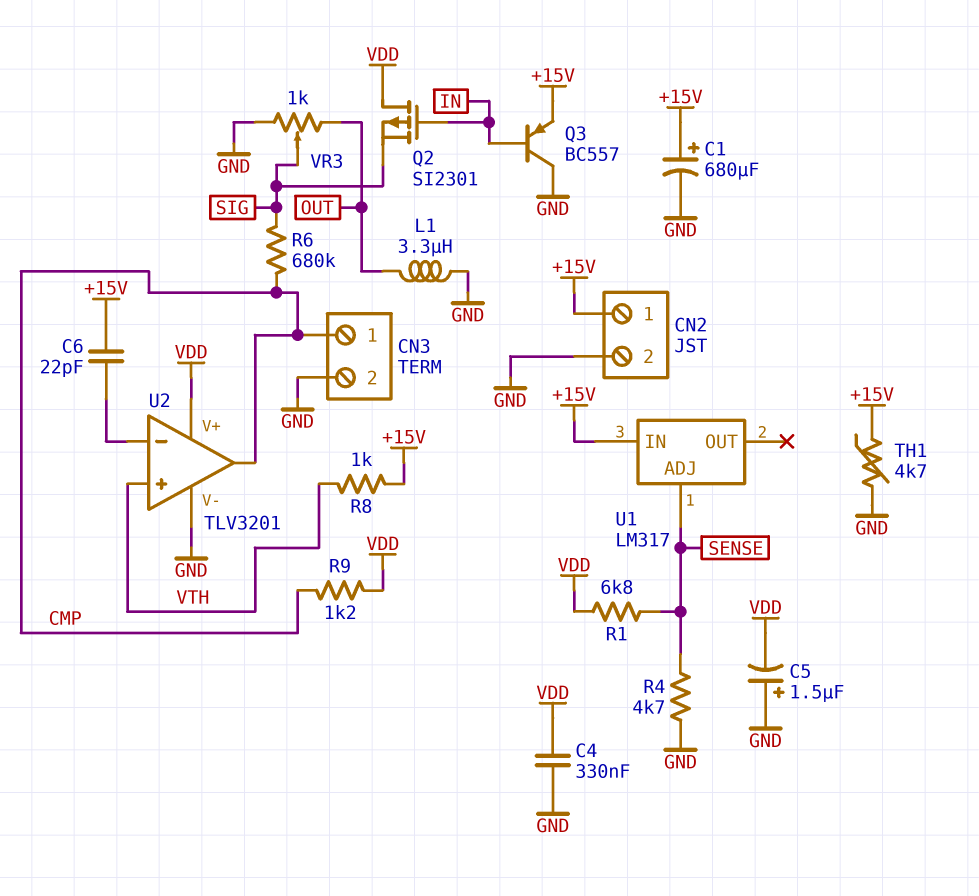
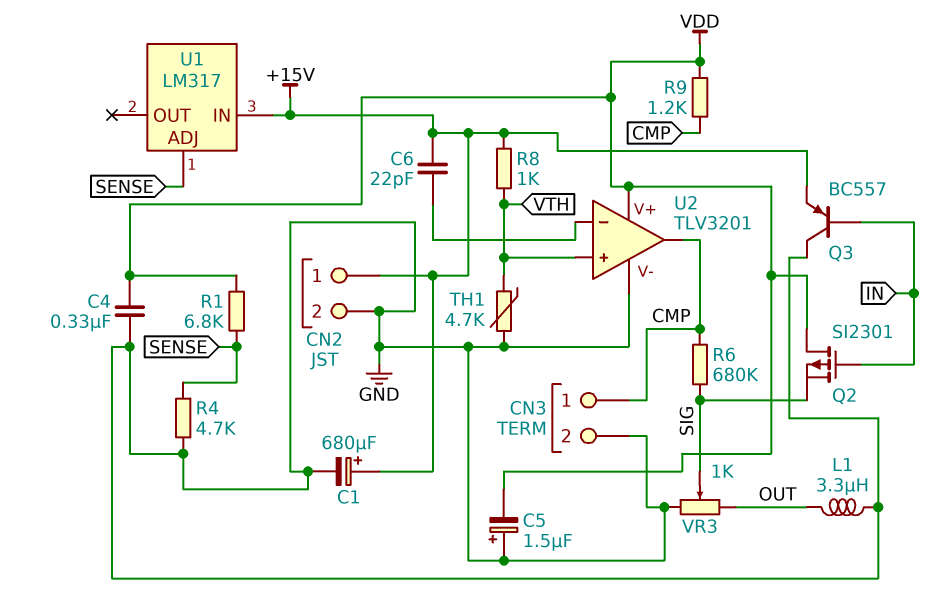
TH1: 4.7k (+15V, GND) -> 4.7k (GND, VTH)

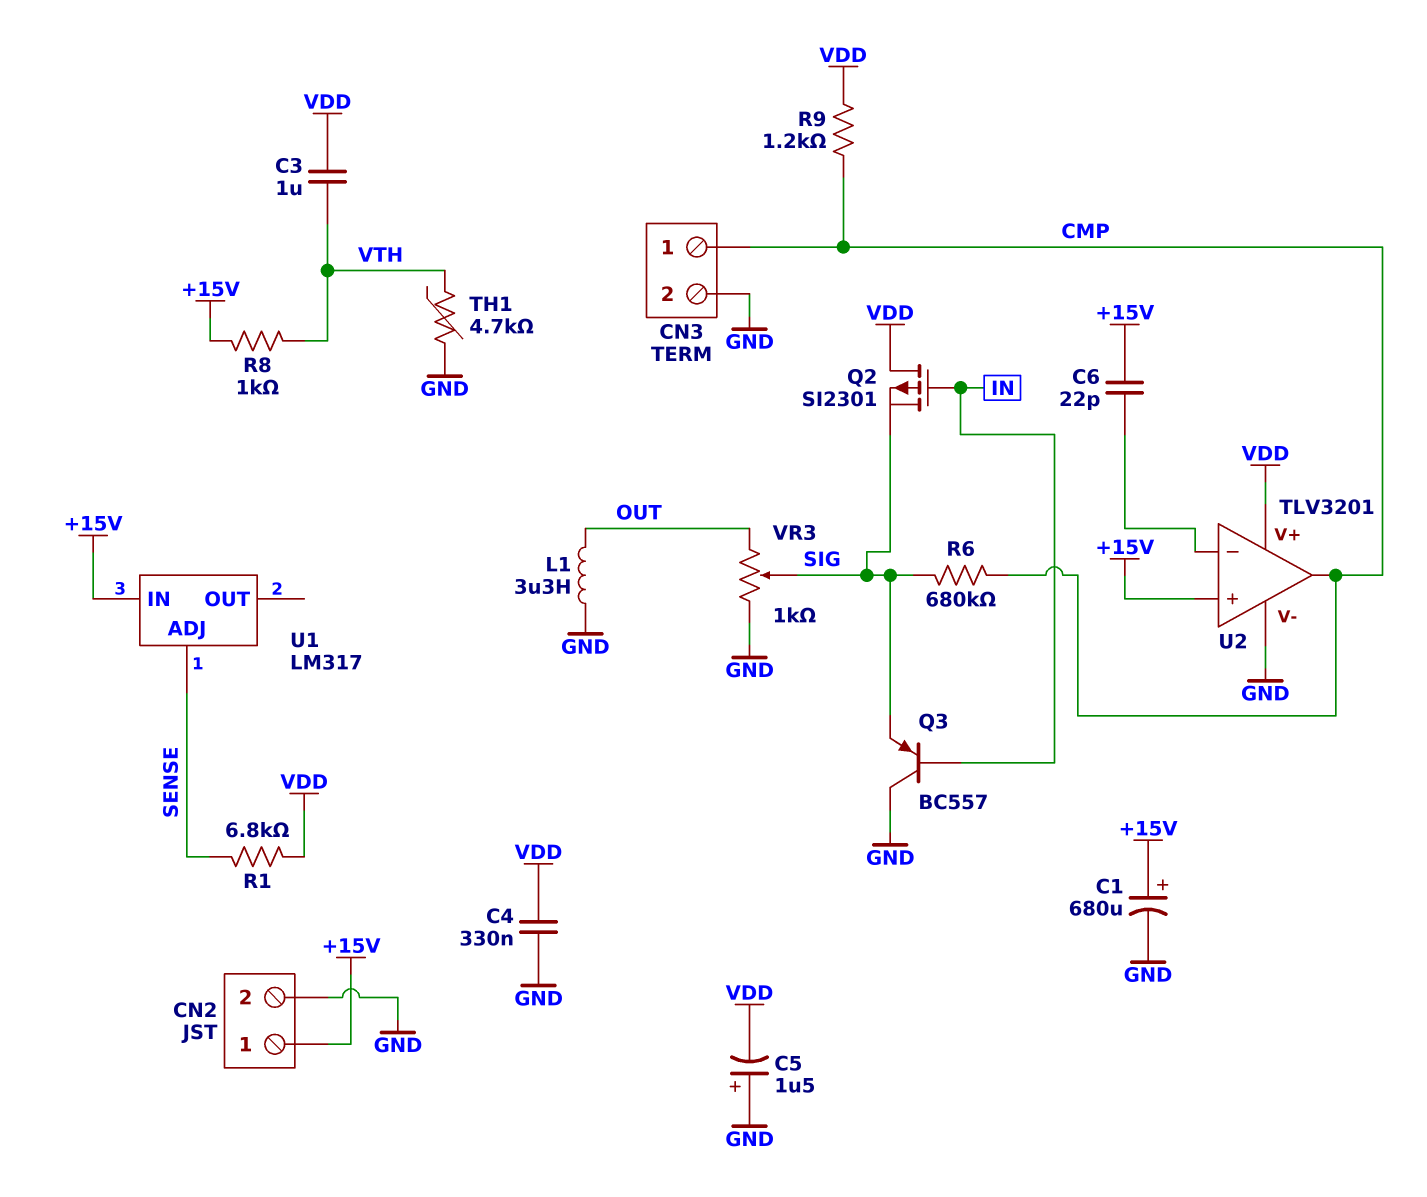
C3: none -> 1uF (VDD, VTH)
Q3: PNP BC557 (B IN, C GND, E +15V) -> PNP BC557 (B IN, C GND, E SIG)
R4: 4.7k (GND, SENSE) -> none
U2 pin in+: VTH -> +15V

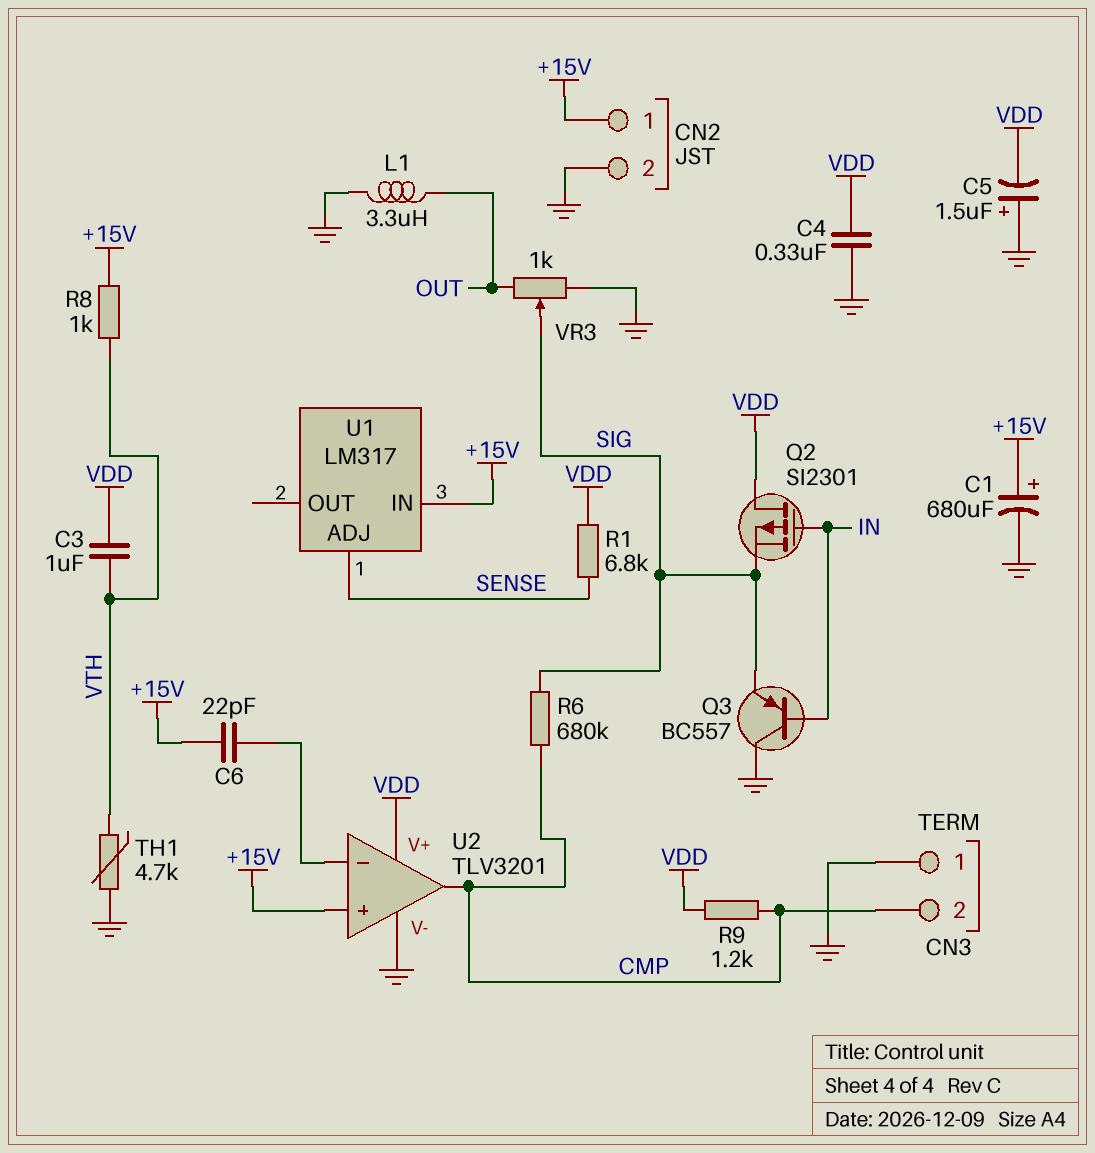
CN3 pin 1: CMP -> GND
CN3 pin 2: GND -> CMP

